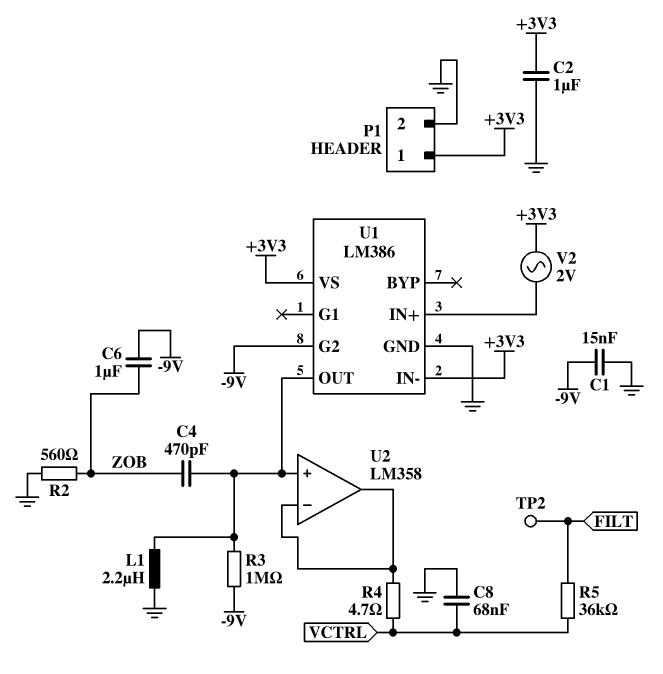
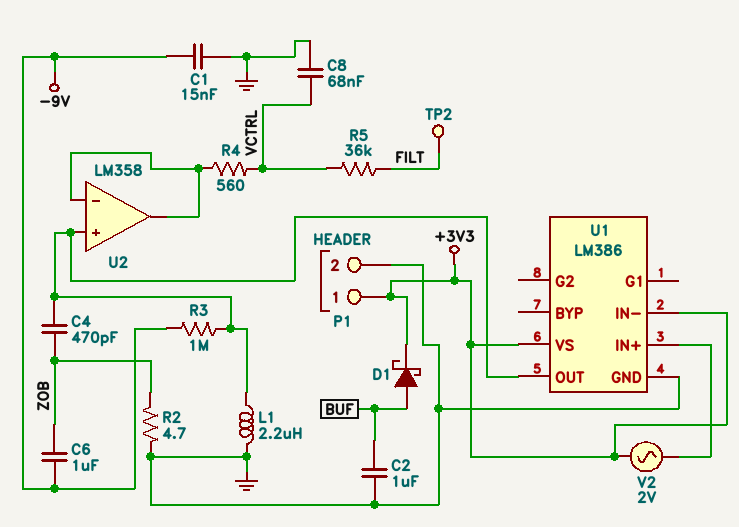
C2: 1uF (+3V3, GND) -> 1uF (BUF, GND)
D1: none -> schottky (A BUF, K +3V3)
R2: 560 (GND, ZOB) -> 4.7 (GND, ZOB)
R4: 4.7 (U2/in-, VCTRL) -> 560 (U2/in-, VCTRL)
U1 pin G2: -9V -> none

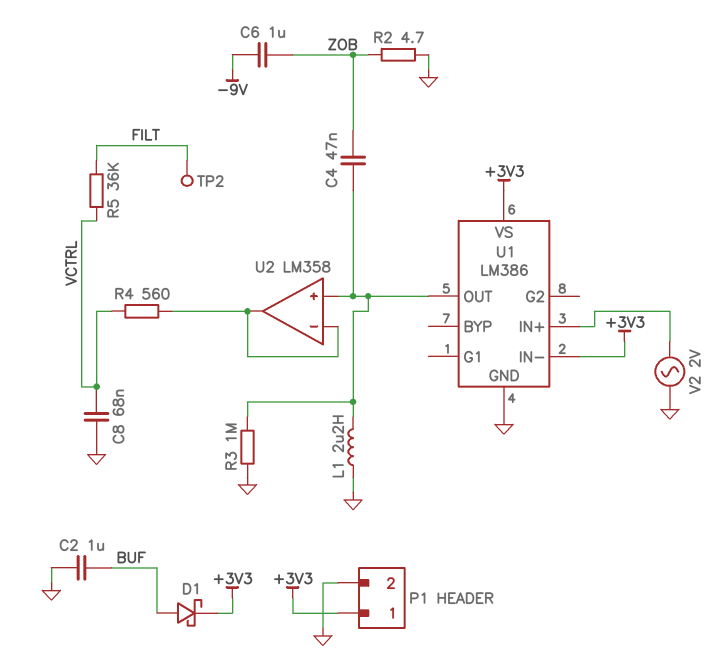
C1: 15nF (-9V, GND) -> none
C4: 470pF (U1/OUT, ZOB) -> 47nF (U1/OUT, ZOB)
R3: 1M (-9V, U1/OUT) -> 1M (GND, U1/OUT)
V2: AC 2V (+3V3, U1/IN+) -> AC 2V (GND, U1/IN+)

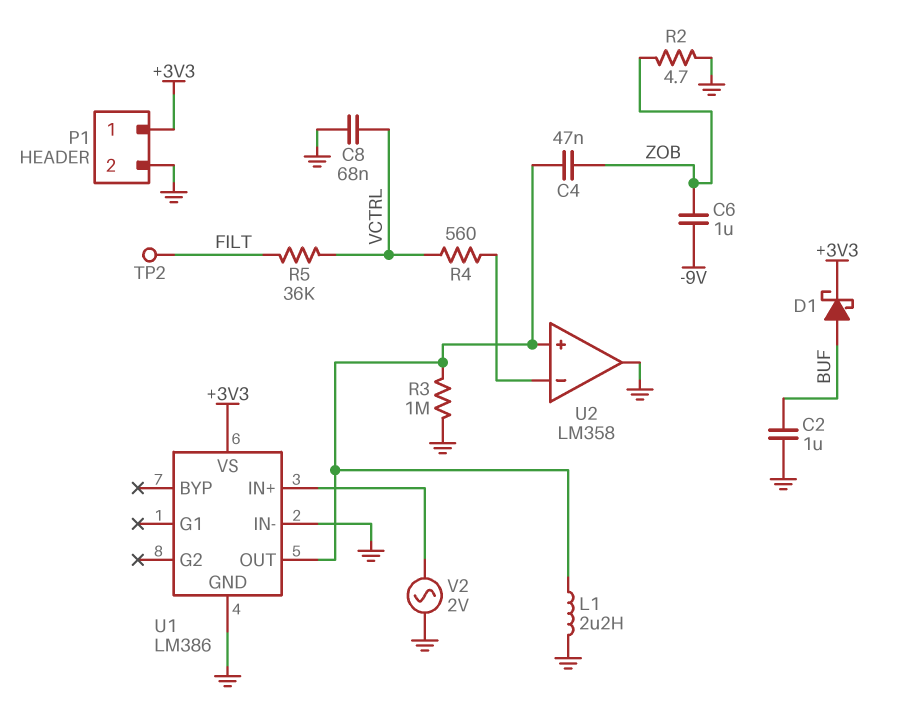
U1 pin IN-: +3V3 -> GND
U2 pin out: U2/in- -> GND

